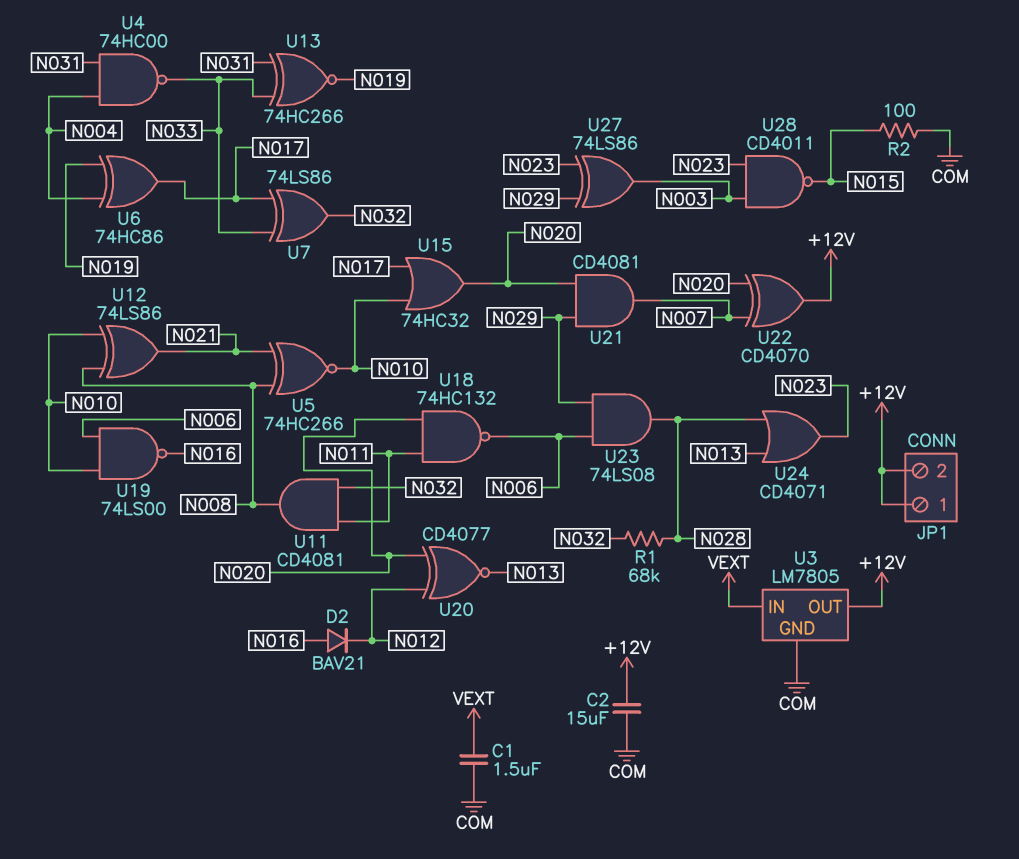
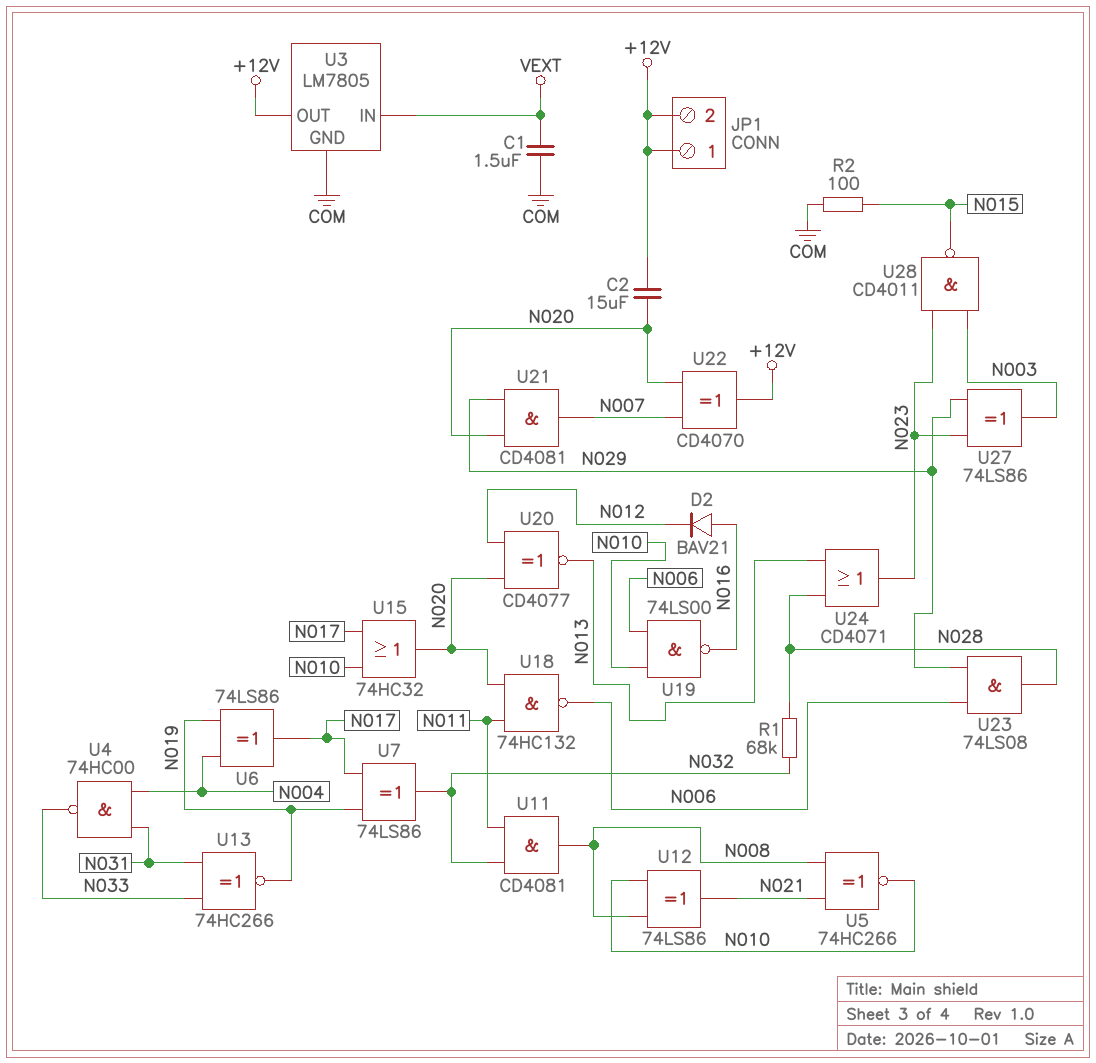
C2: 15uF (+12V, COM) -> 15uF (+12V, N020)
U6: XOR 74HC86 (in N004, in N019, out N017) -> XOR 74LS86 (in N004, in N019, out N017)
U7: XOR 74LS86 (in N017, in N033, out N032) -> XOR 74LS86 (in N017, in N019, out N032)

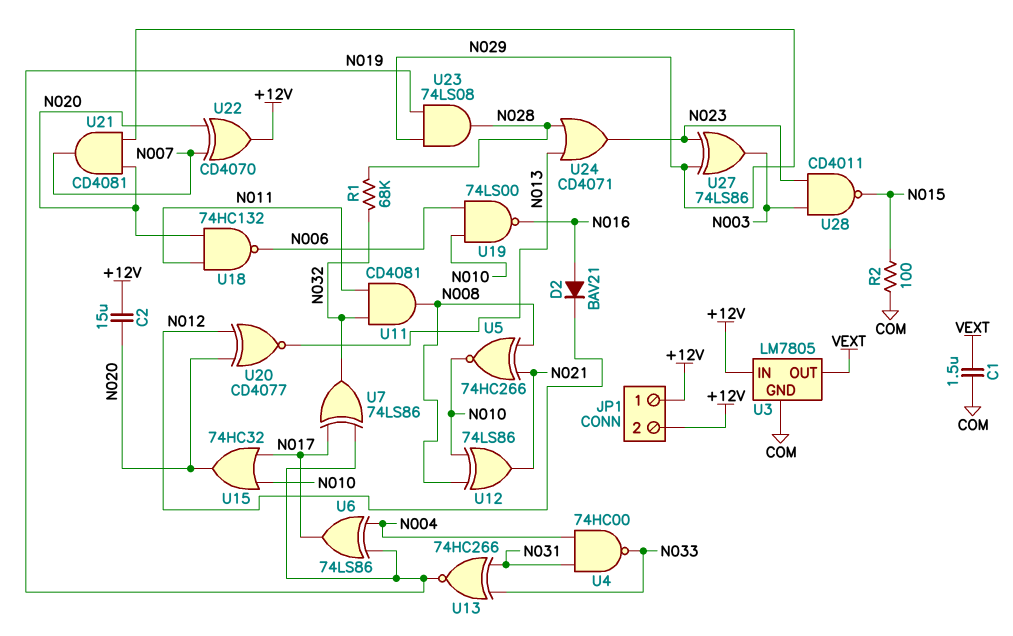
U3 pin IN: VEXT -> +12V
U3 pin OUT: +12V -> VEXT
U23: AND 74LS08 (in N006, in N029, out N028) -> AND 74LS08 (in N019, in N029, out N028)

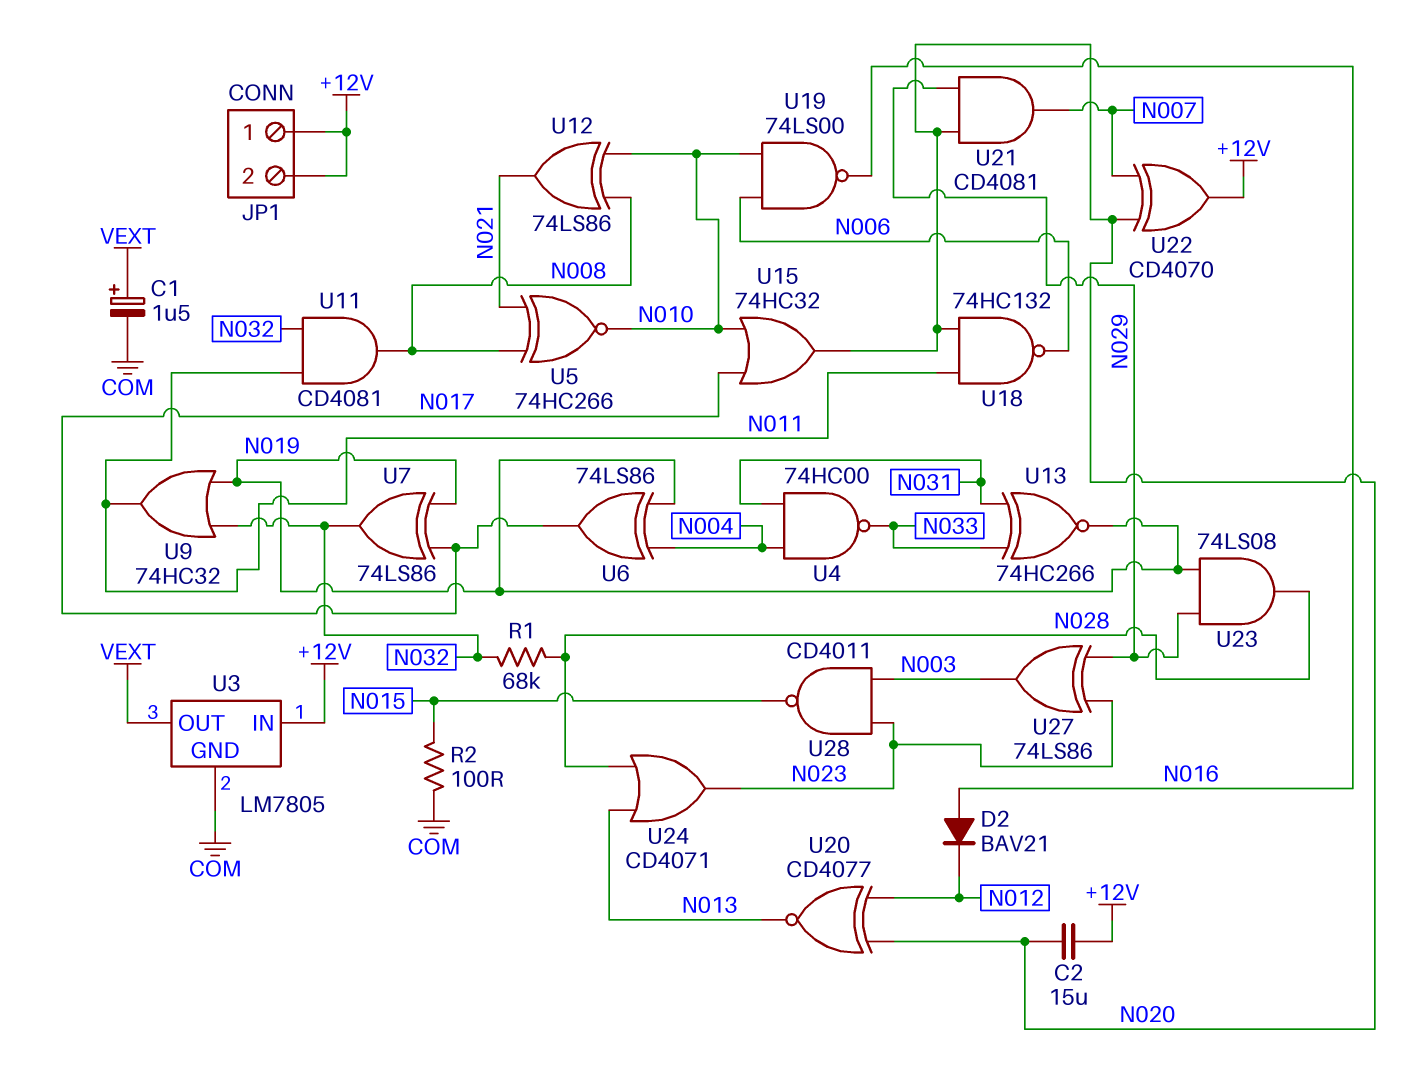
C1: 1.5uF (COM, VEXT) -> 1.5uF (plus VEXT, minus COM)
U9: none -> OR 74HC32 (in N019, in N032, out N011)

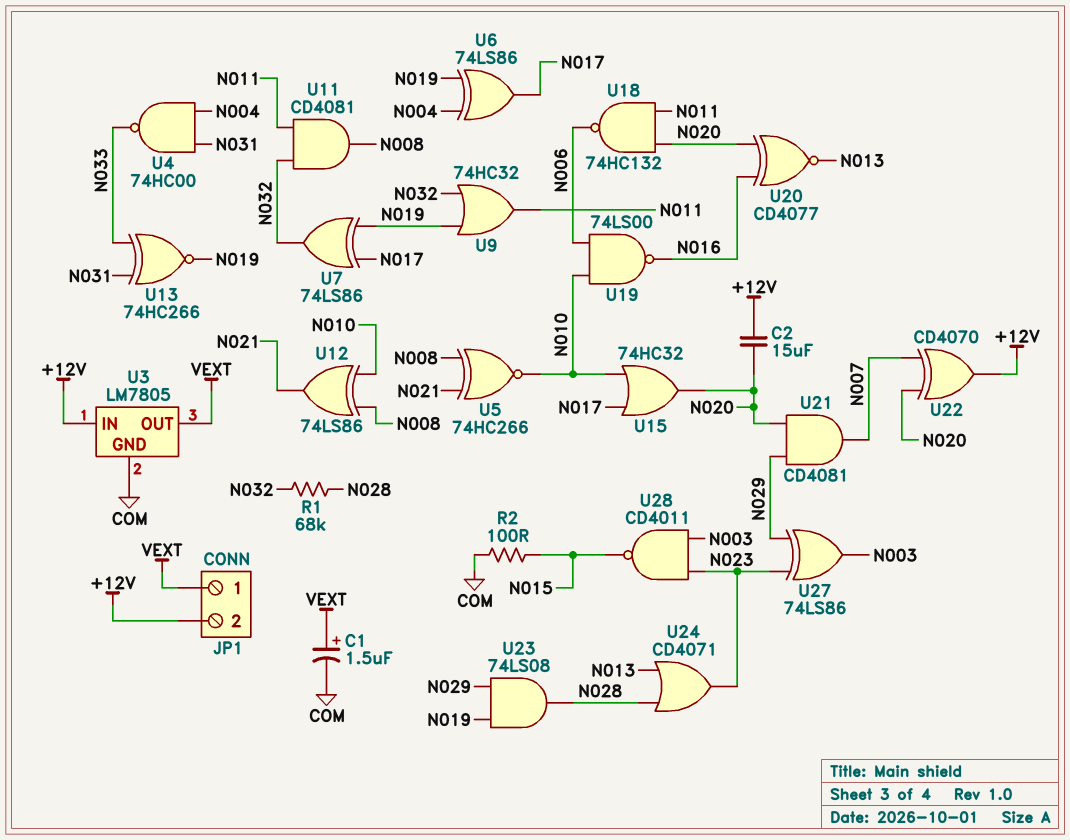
D2: diode BAV21 (A N016, K N012) -> none
JP1 pin 1: +12V -> VEXT
U20: XNOR CD4077 (in N012, in N020, out N013) -> XNOR CD4077 (in N016, in N020, out N013)

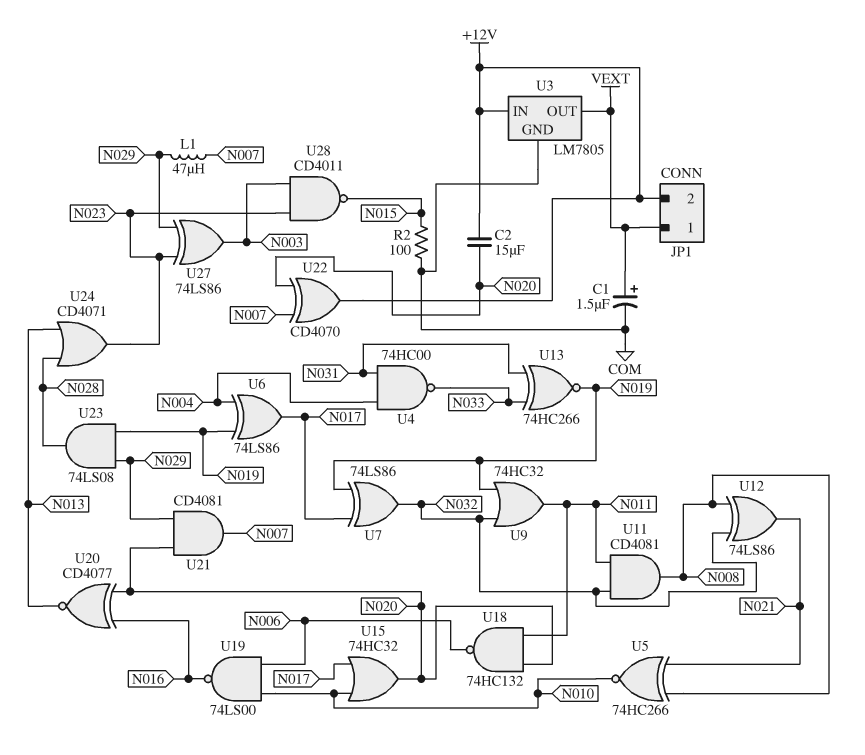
L1: none -> 47uH (N007, N029)
R1: 68k (N028, N032) -> none
U12: XOR 74LS86 (in N008, in N010, out N021) -> XOR 74LS86 (in N008, in N032, out N021)

